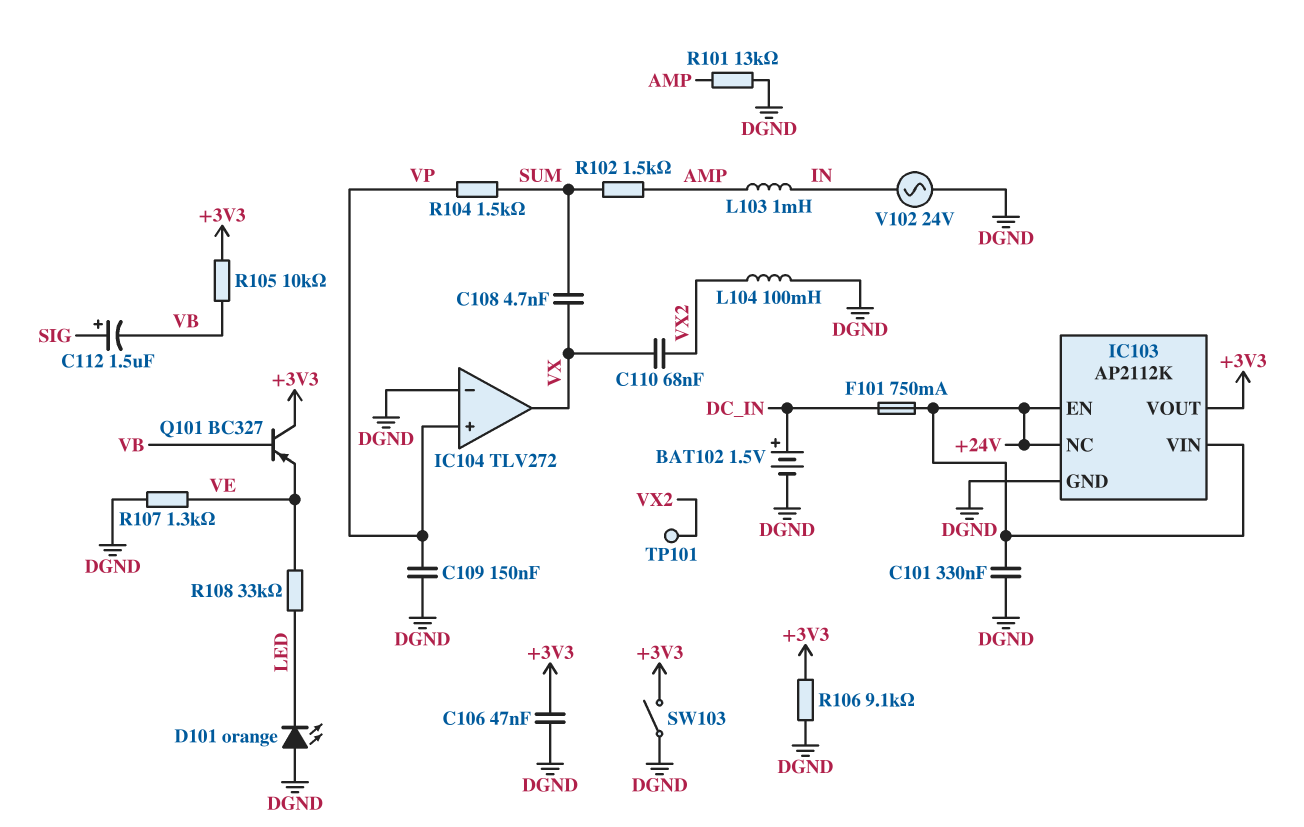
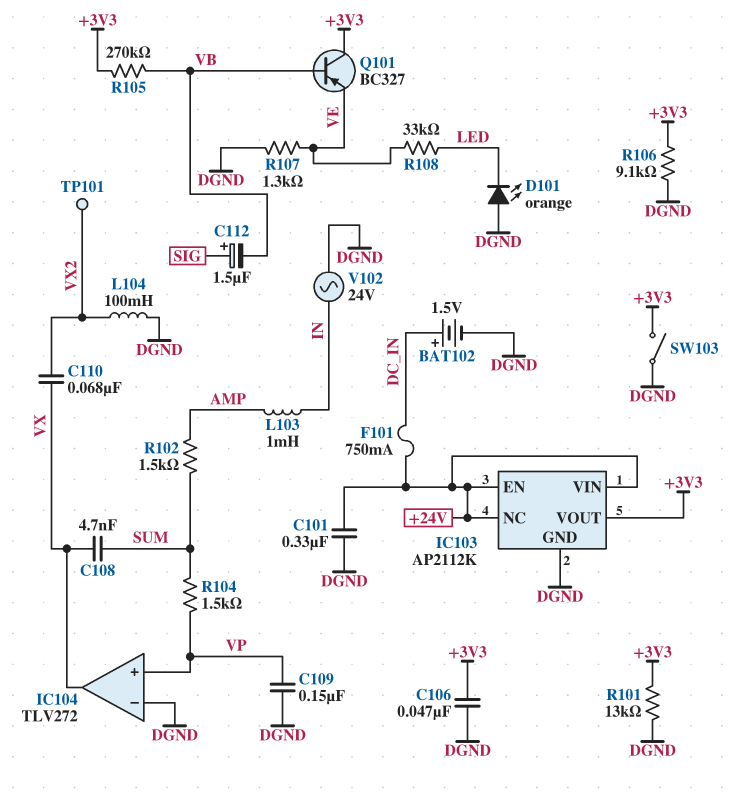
R101: 13k (AMP, DGND) -> 13k (+3V3, DGND)
R105: 10k (+3V3, VB) -> 270k (+3V3, VB)

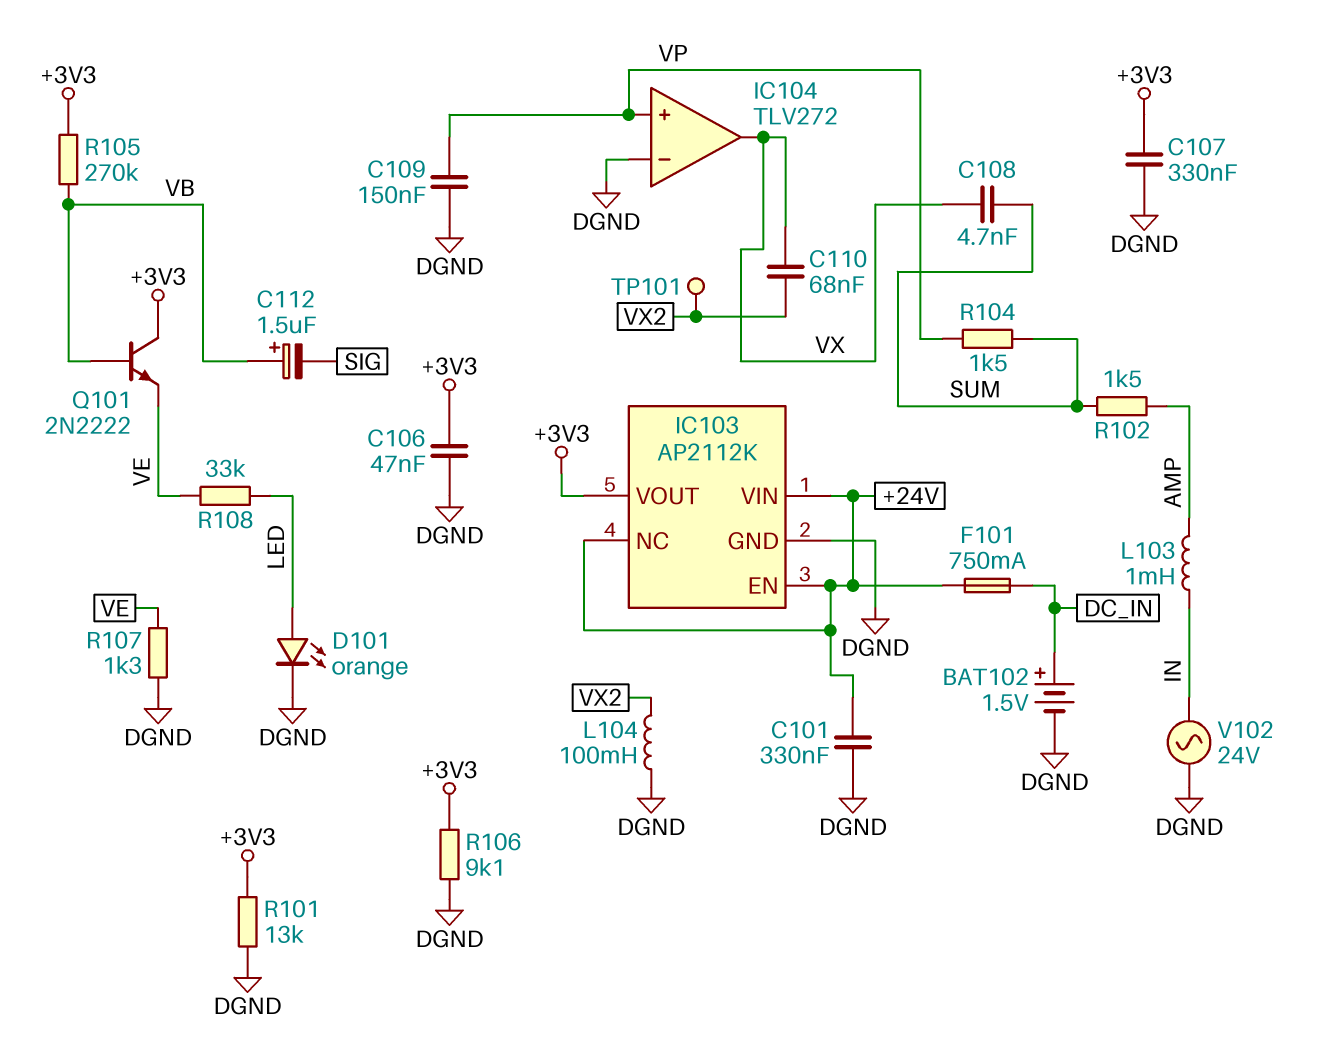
C107: none -> 330nF (+3V3, DGND)
C112: 1.5uF (plus SIG, minus VB) -> 1.5uF (plus VB, minus SIG)
D101: LED orange (A DGND, K LED) -> LED orange (A LED, K DGND)
Q101: PNP BC327 (B VB, C +3V3, E VE) -> NPN 2N2222 (B VB, C +3V3, E VE)
SW103: switch (+3V3, DGND) -> none

